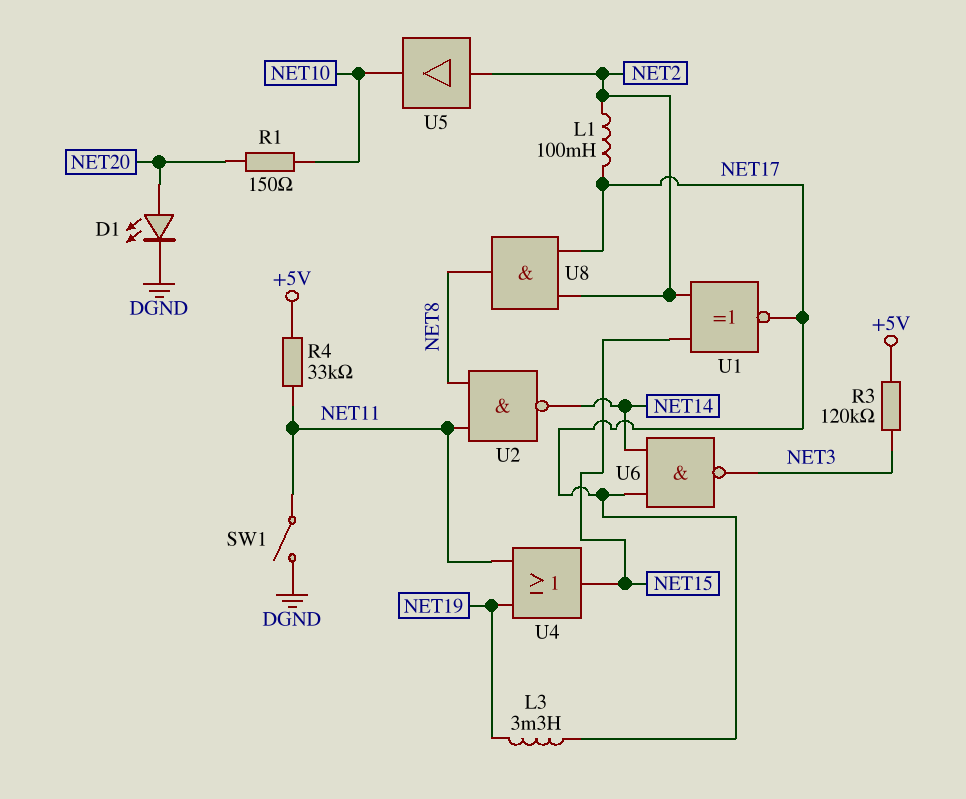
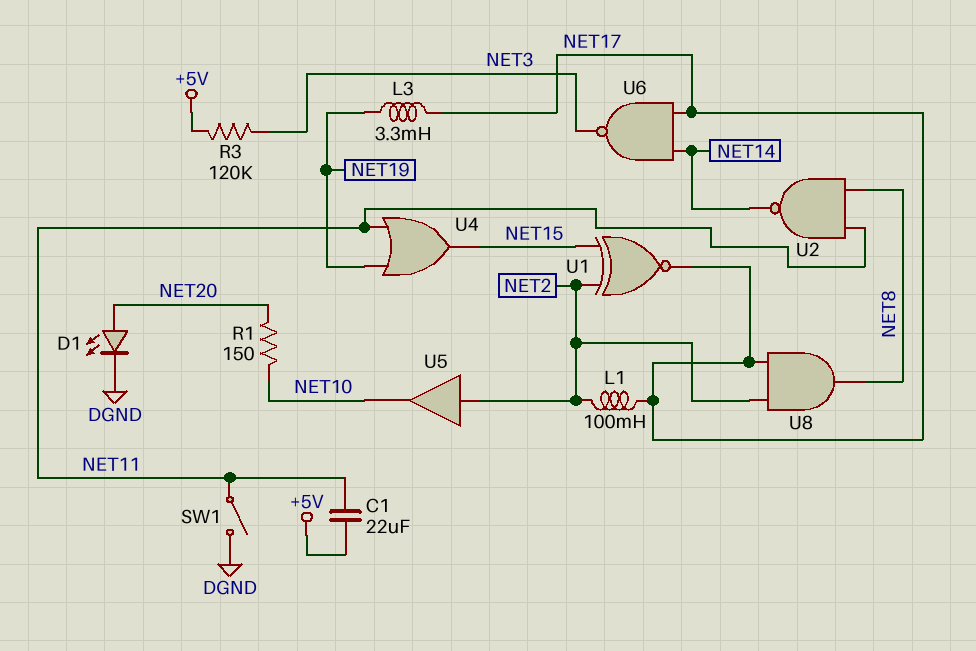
C1: none -> 22uF (+5V, NET11)
R4: 33k (+5V, NET11) -> none

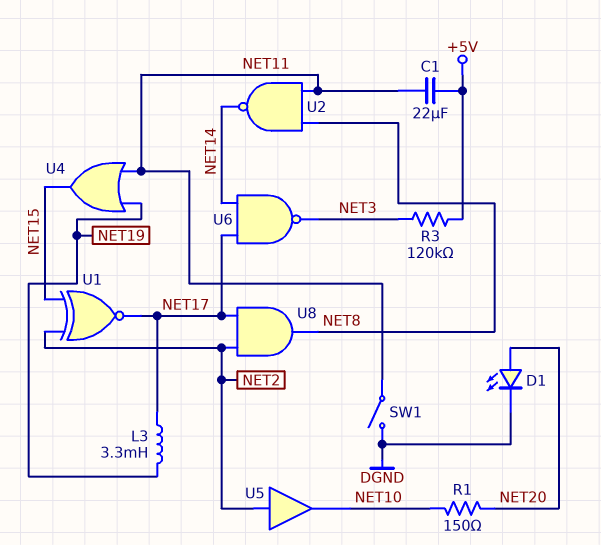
L1: 100mH (NET2, NET17) -> none

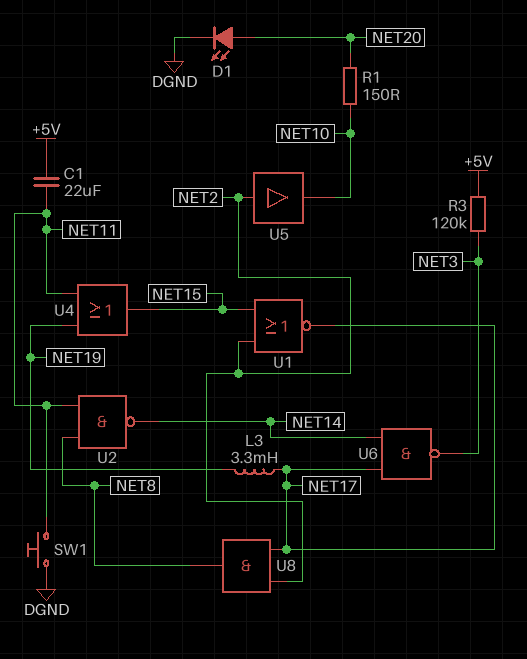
SW1: switch (DGND, NET11) -> button (DGND, NET11)
U1: XNOR (in NET2, in NET15, out NET17) -> NOR (in NET2, in NET15, out NET17)

